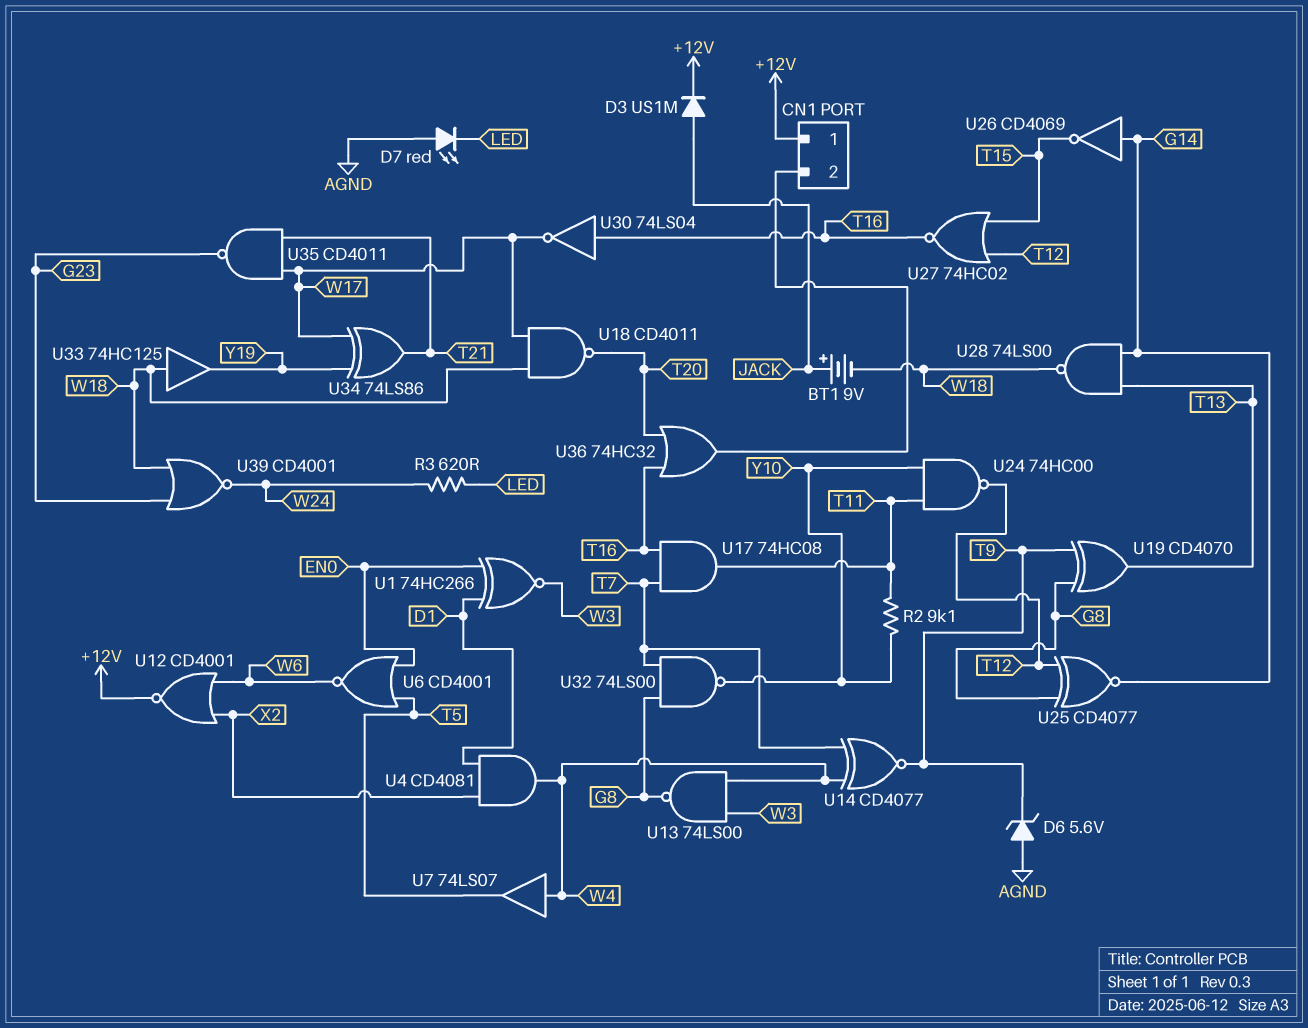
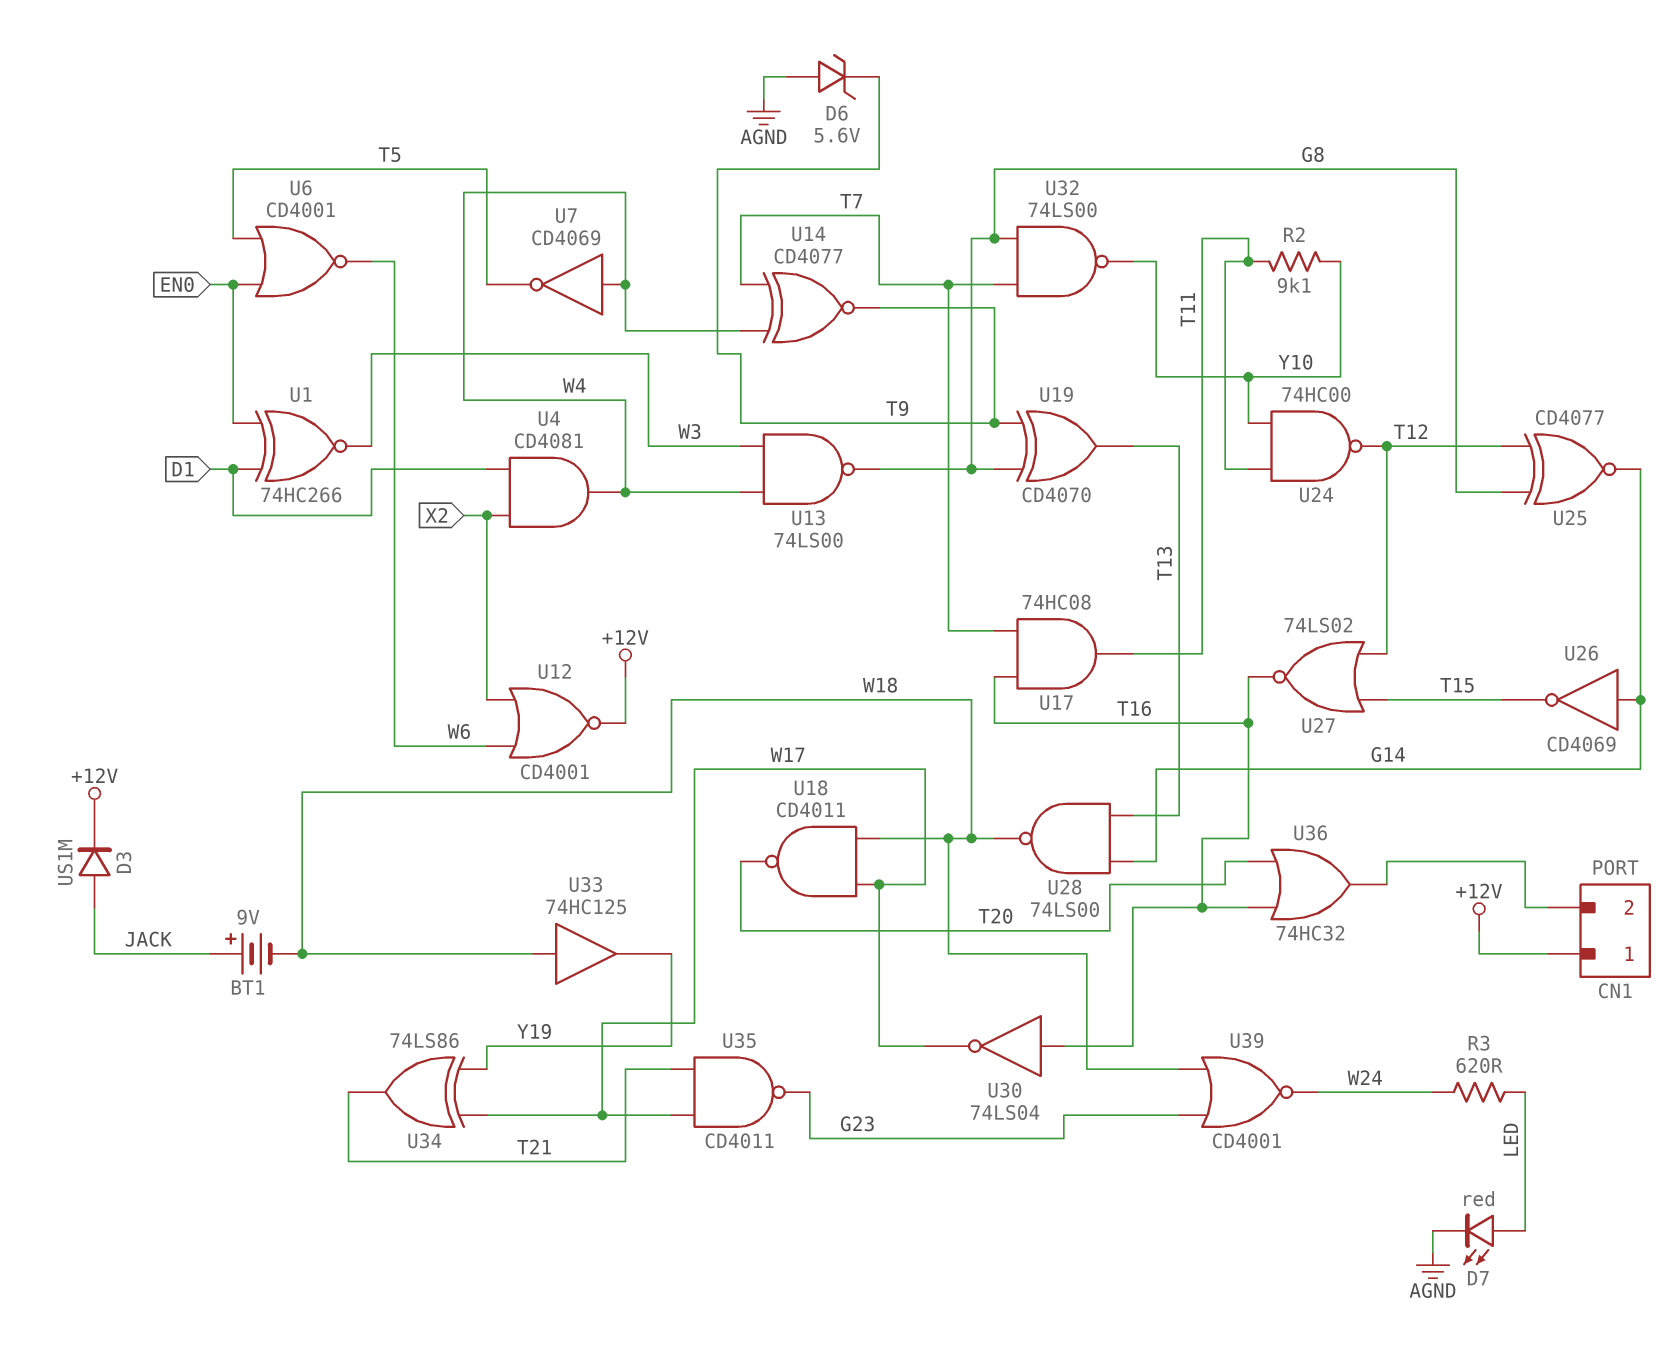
D7: LED red (A AGND, K LED) -> LED red (A LED, K AGND)
U7: buffer 74LS07 (in W4, out T5) -> NOT CD4069 (in W4, out T5)
U27: NOR 74HC02 (in T12, in T15, out T16) -> NOR 74LS02 (in T12, in T15, out T16)

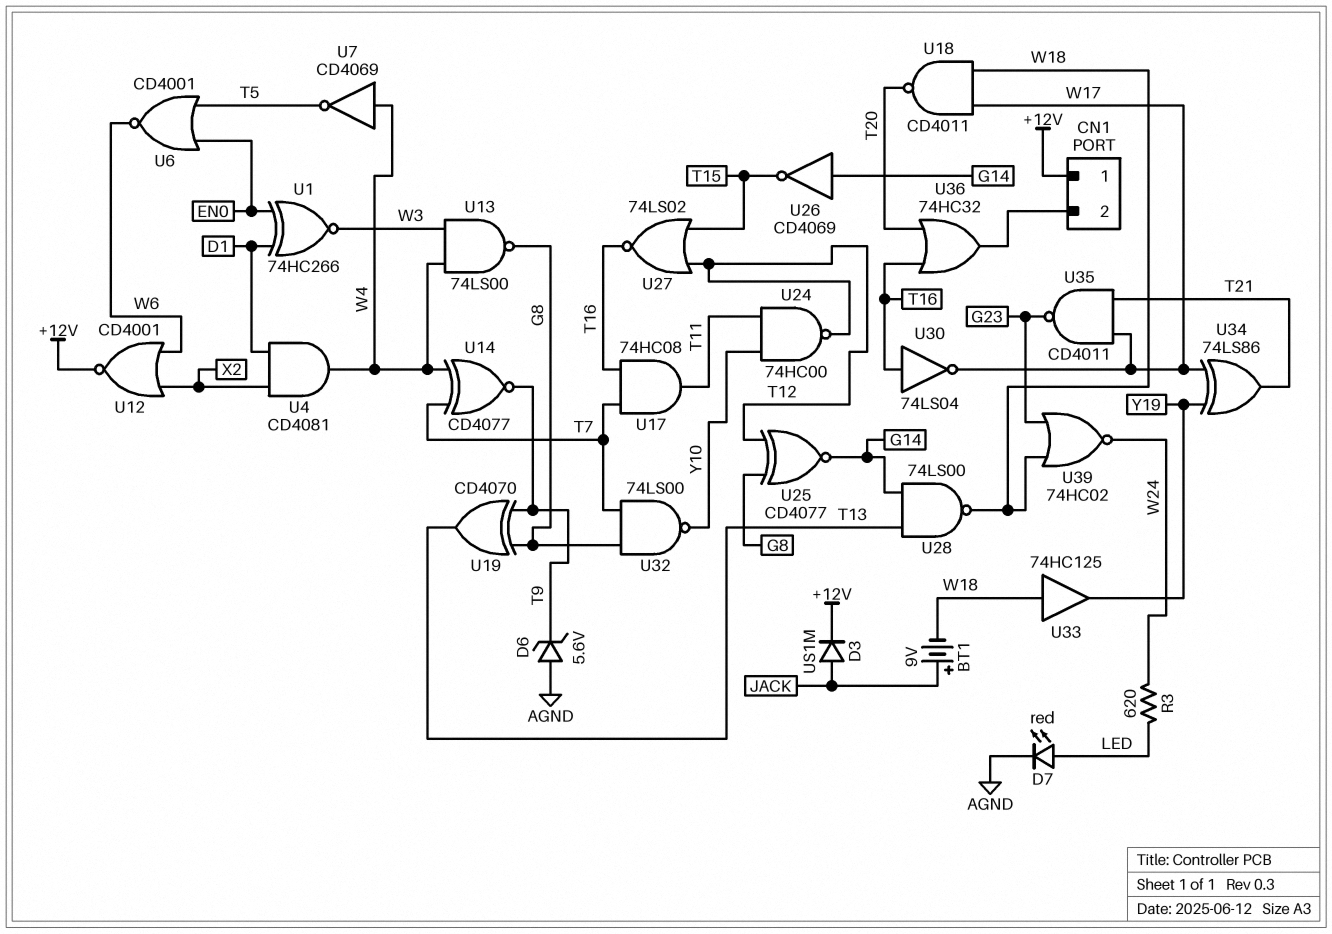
R2: 9.1k (T11, Y10) -> none
U39: NOR CD4001 (in G23, in W18, out W24) -> NOR 74HC02 (in G23, in W18, out W24)

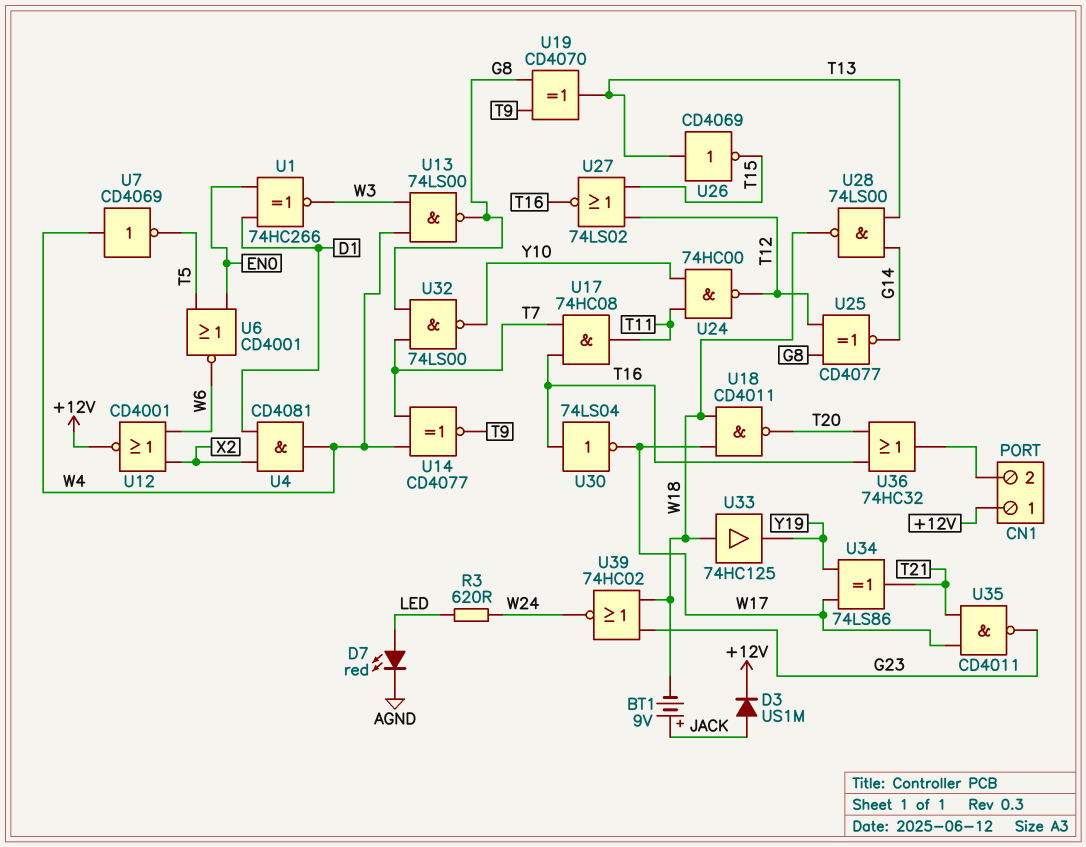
D6: zener 5.6V (A AGND, K T9) -> none
U26: NOT CD4069 (in G14, out T15) -> NOT CD4069 (in T13, out T15)

